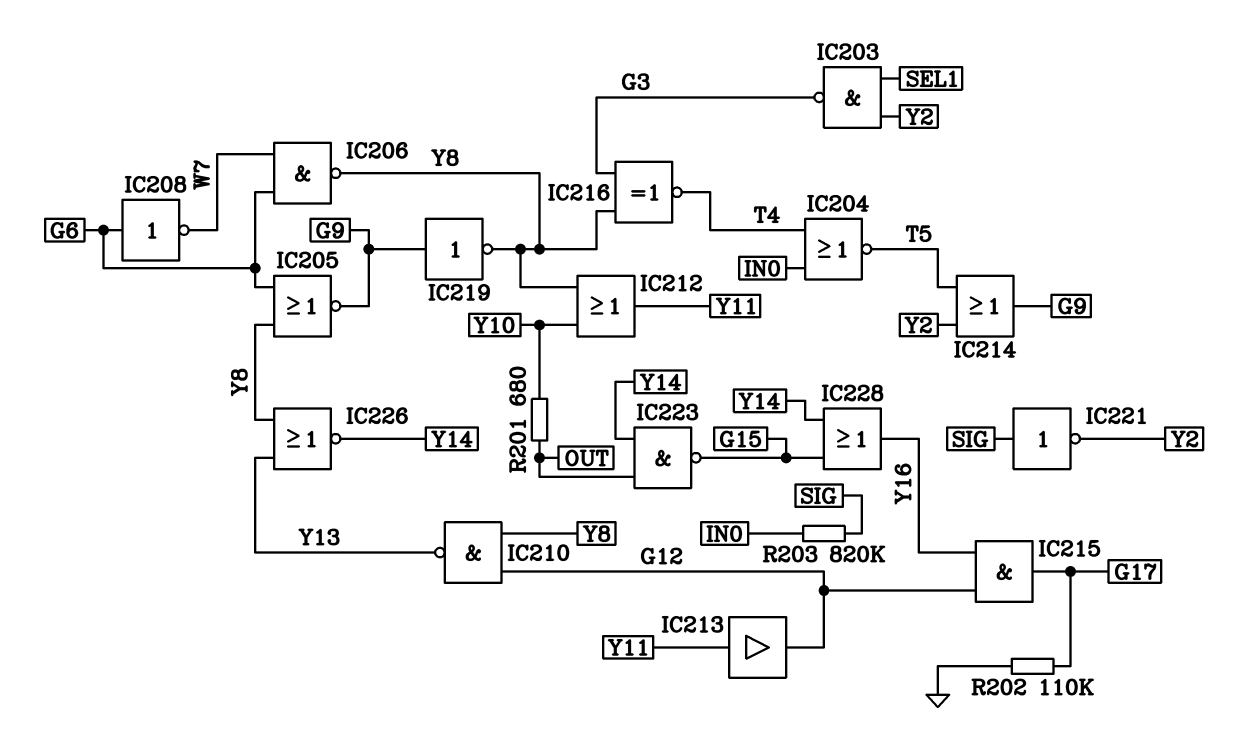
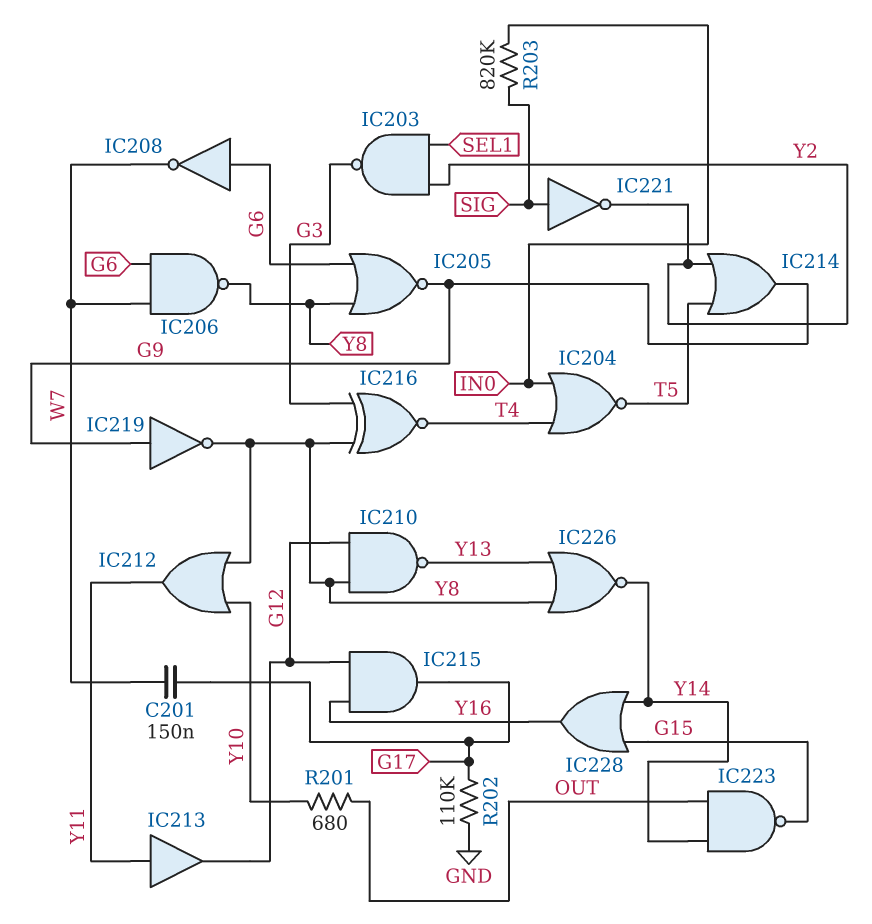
C201: none -> 150nF (G17, W7)

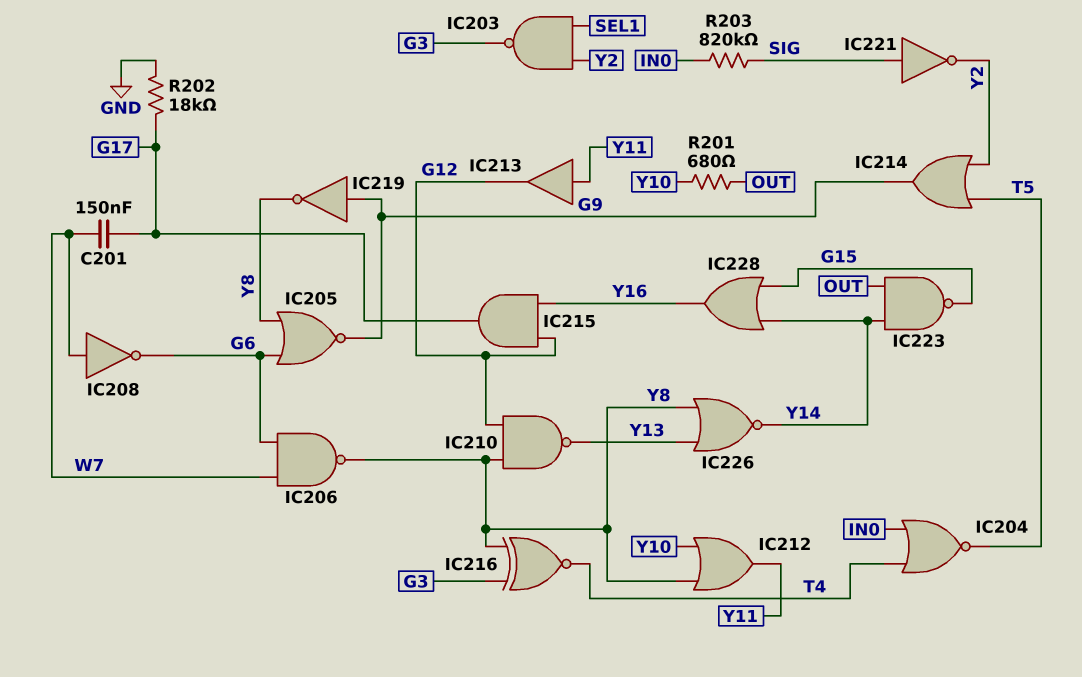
IC208: NOT (in G6, out W7) -> NOT (in W7, out G6)
R202: 110k (G17, GND) -> 18k (G17, GND)

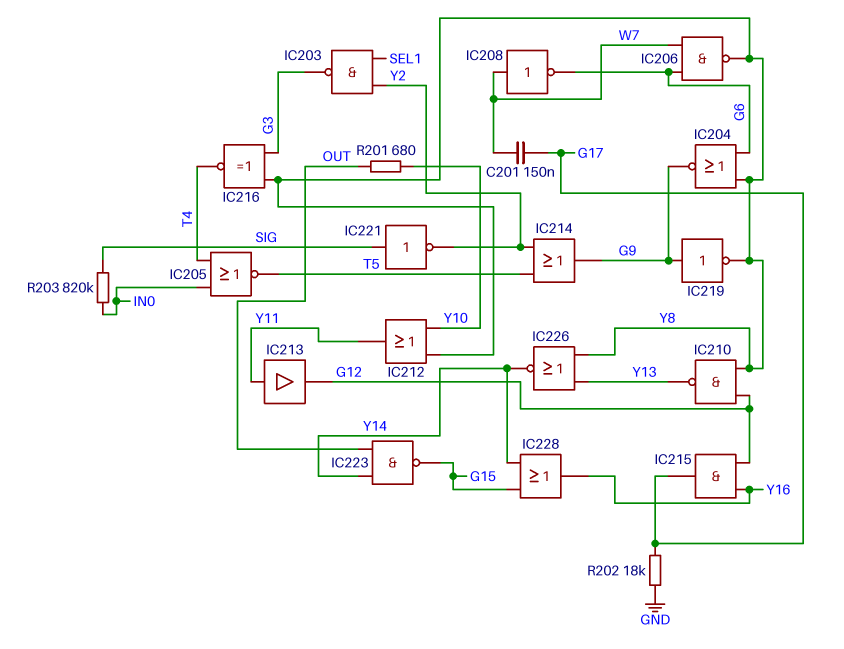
IC204: NOR (in IN0, in T4, out T5) -> NOR (in G6, in Y8, out G9)
IC205: NOR (in G6, in Y8, out G9) -> NOR (in IN0, in T4, out T5)

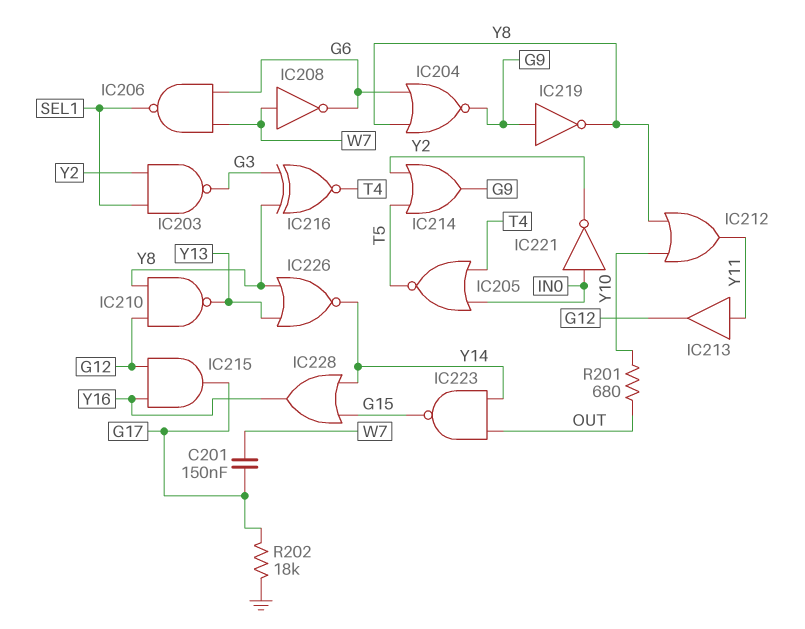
IC206: NAND (in G6, in W7, out Y8) -> NAND (in G6, in W7, out SEL1)
IC221: NOT (in SIG, out Y2) -> NOT (in IN0, out Y2)
R203: 820k (IN0, SIG) -> none

